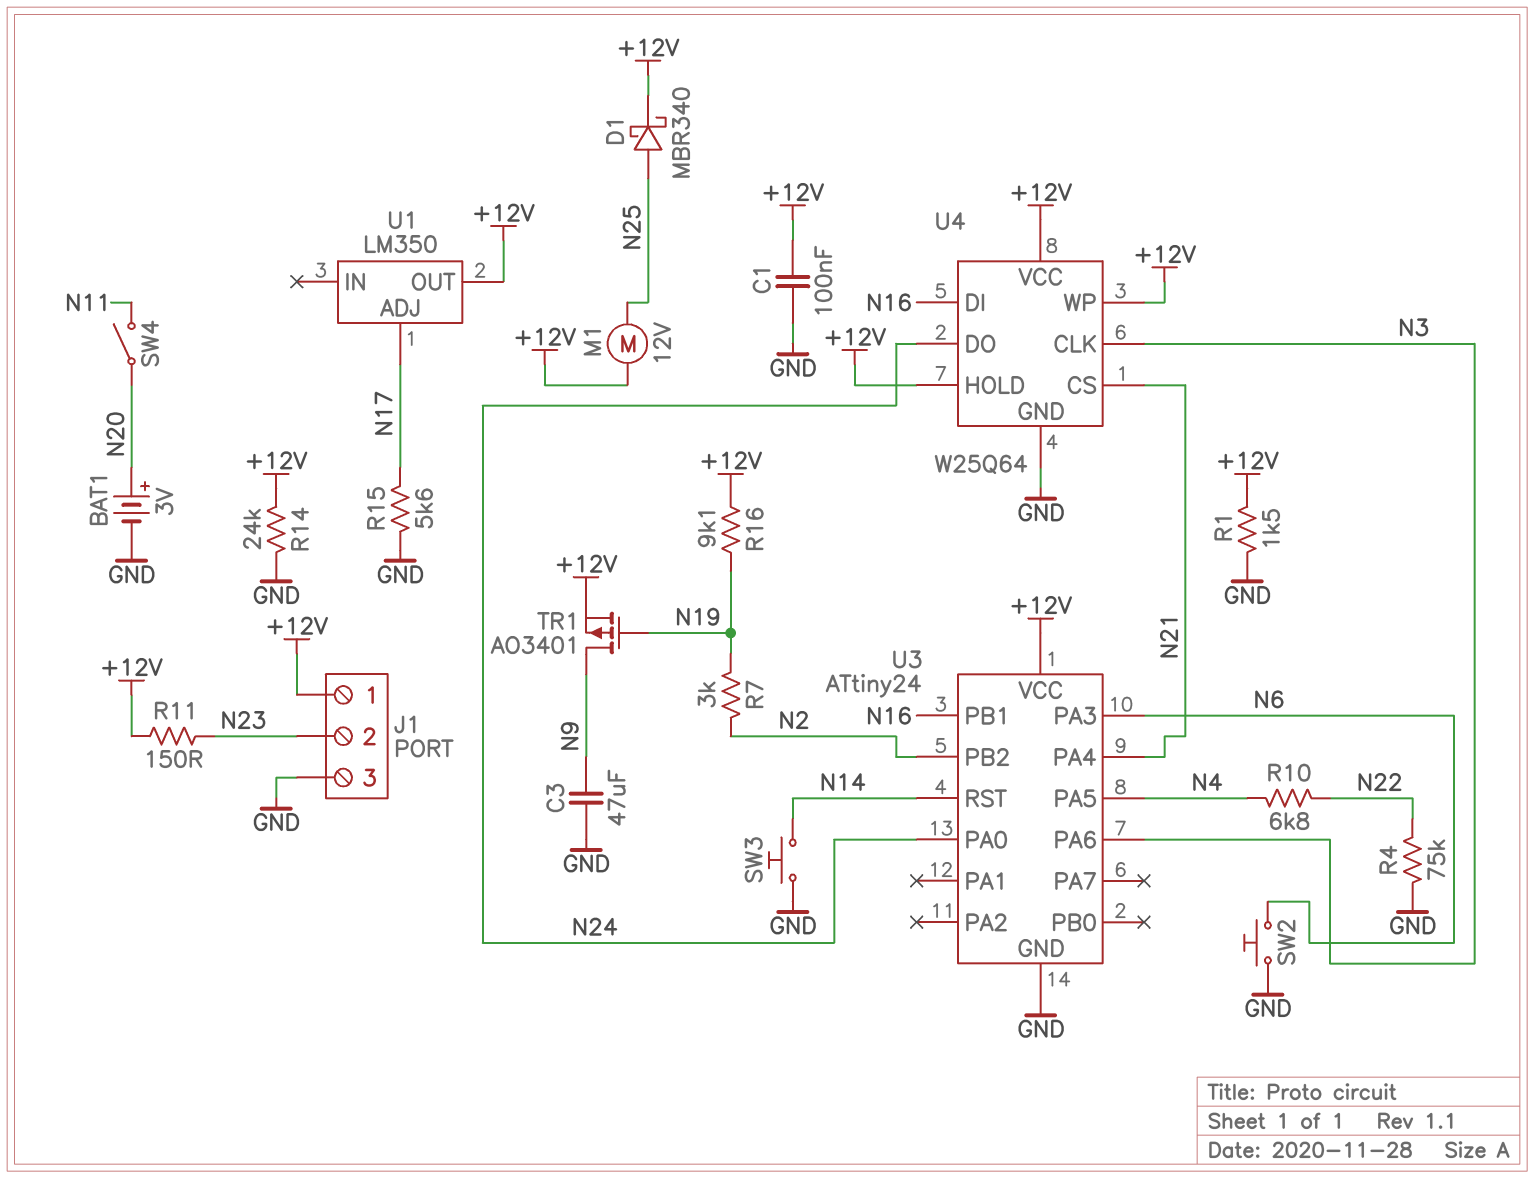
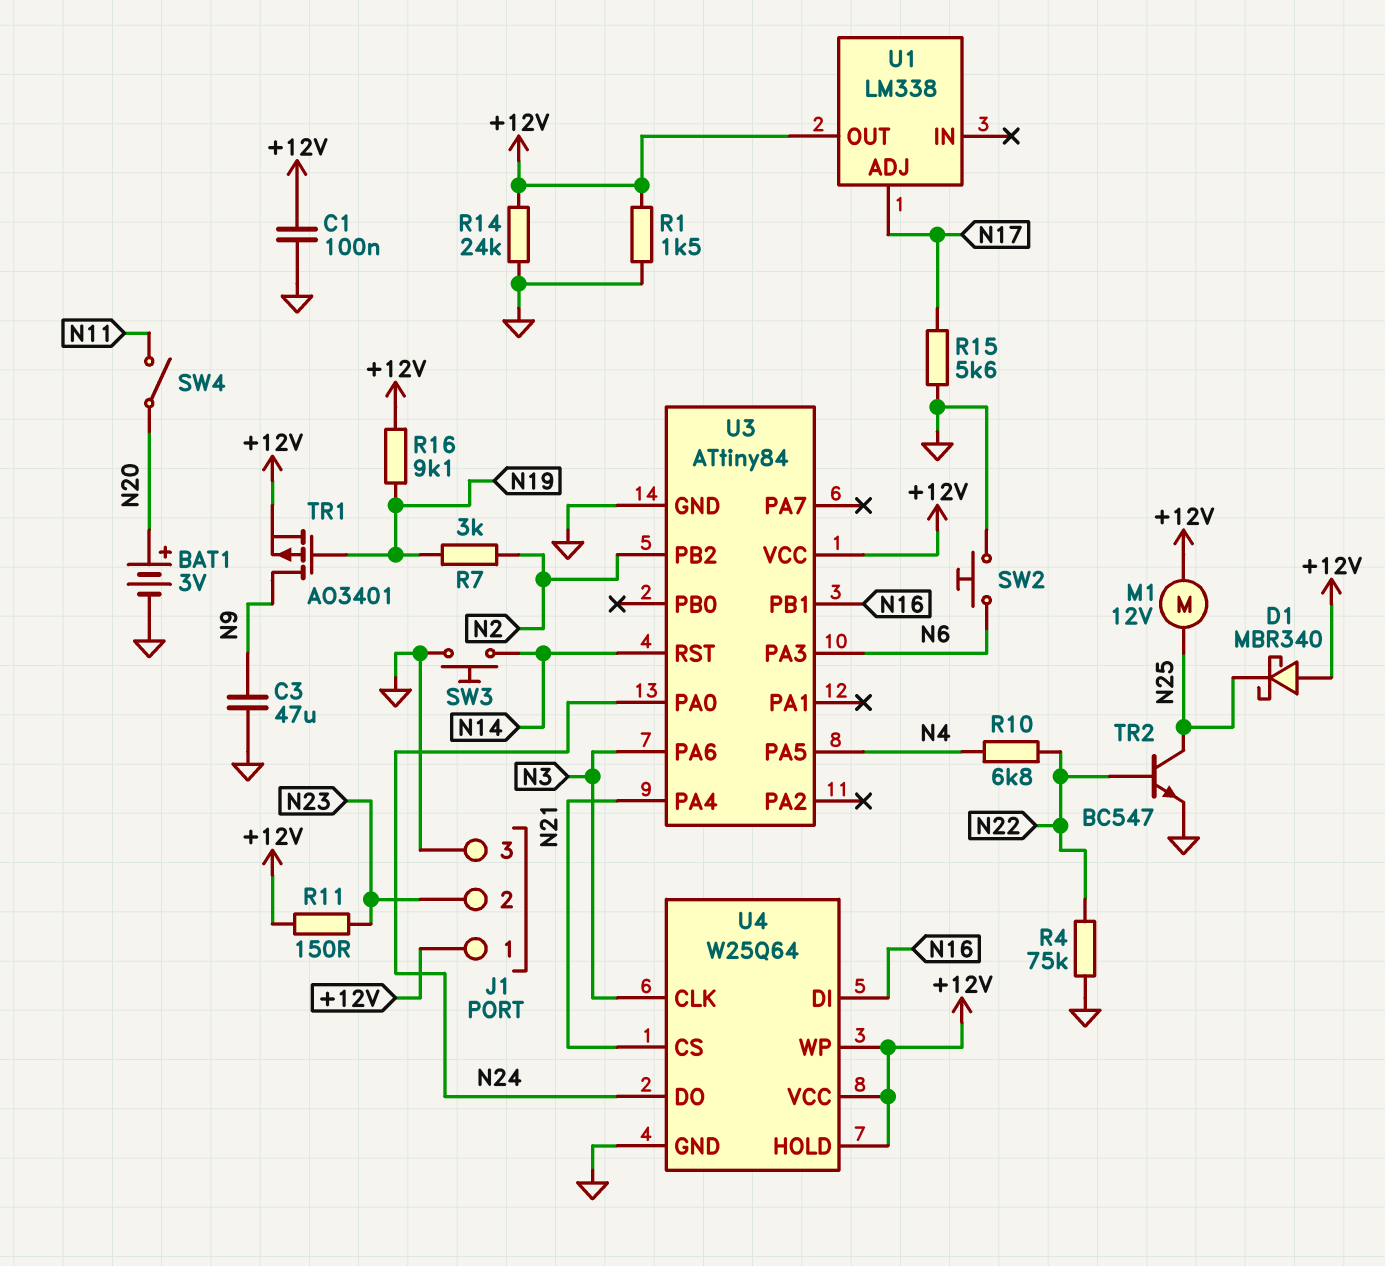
D1: schottky MBR340 (A N25, K +12V) -> schottky MBR340 (A +12V, K N25)
TR2: none -> NPN BC547 (B N22, C N25, E GND)
U1: LM350 -> LM338
U3: ATtiny24 -> ATtiny84

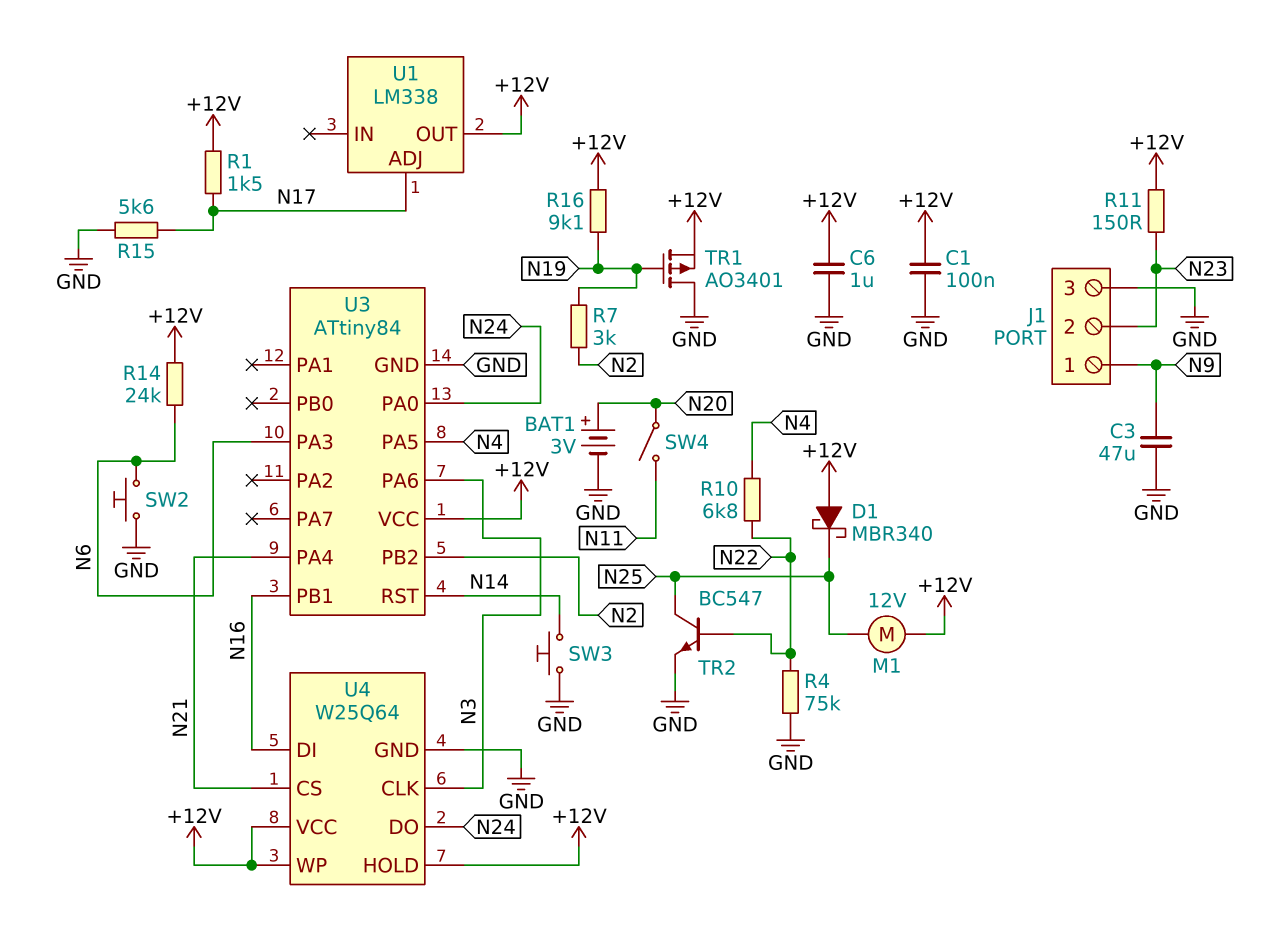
C6: none -> 1uF (+12V, GND)
J1 pin 1: +12V -> N9
R1: 1.5k (+12V, GND) -> 1.5k (+12V, N17)
R14: 24k (+12V, GND) -> 24k (+12V, N6)
TR1: PMOS AO3401 (G N19, D N9, S +12V) -> PMOS AO3401 (G N19, D GND, S +12V)

